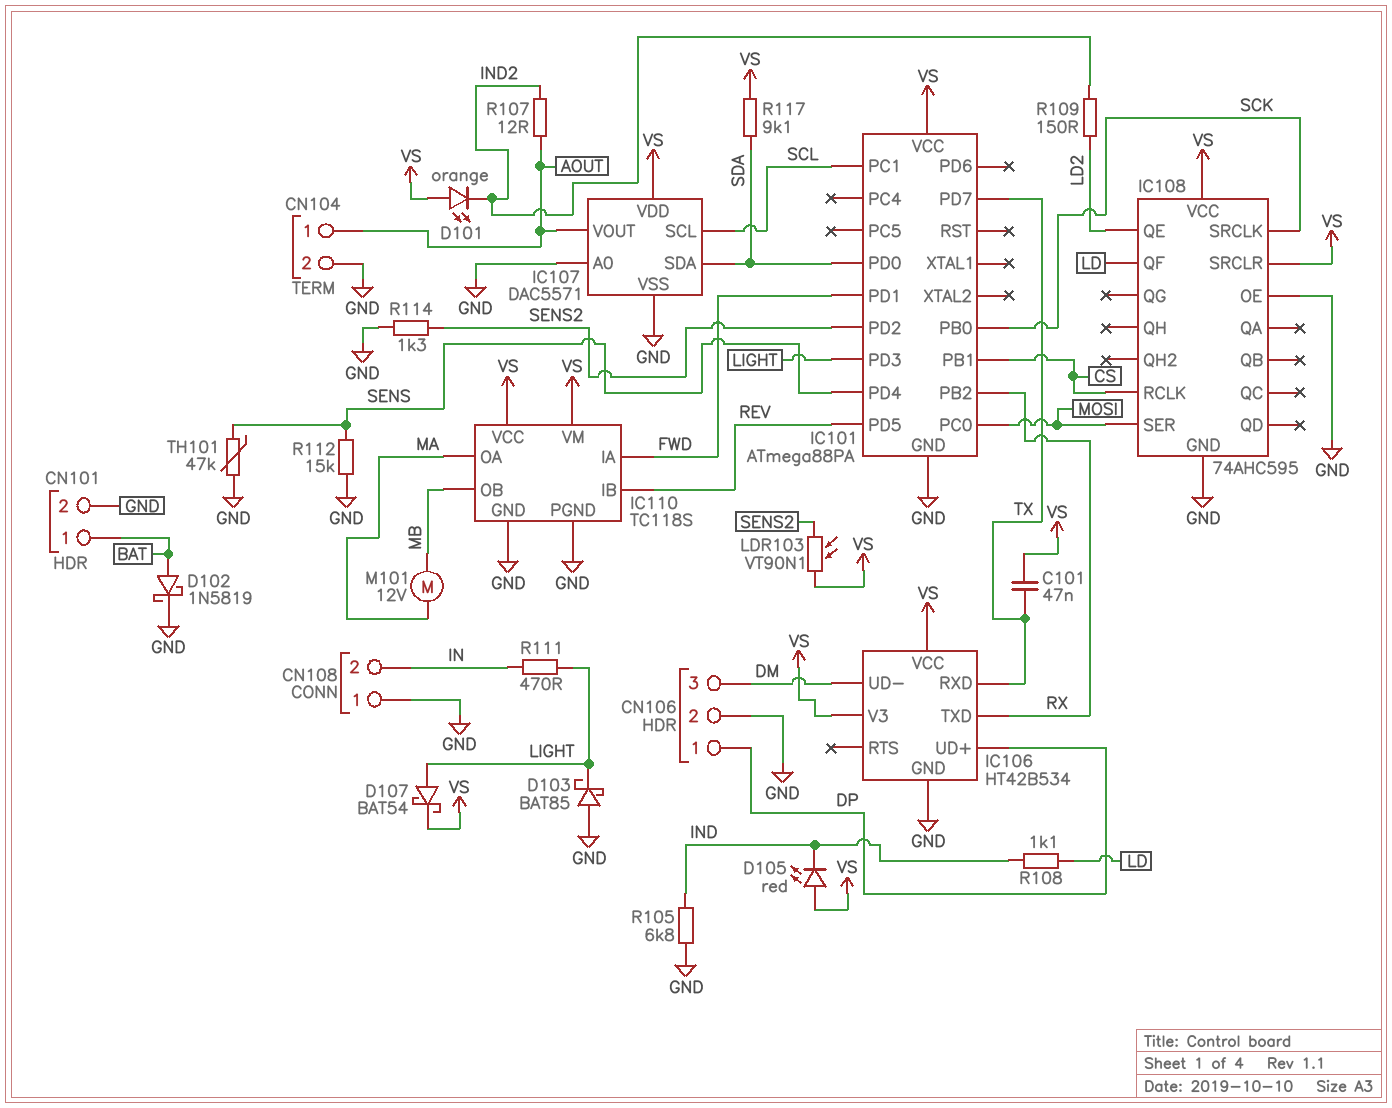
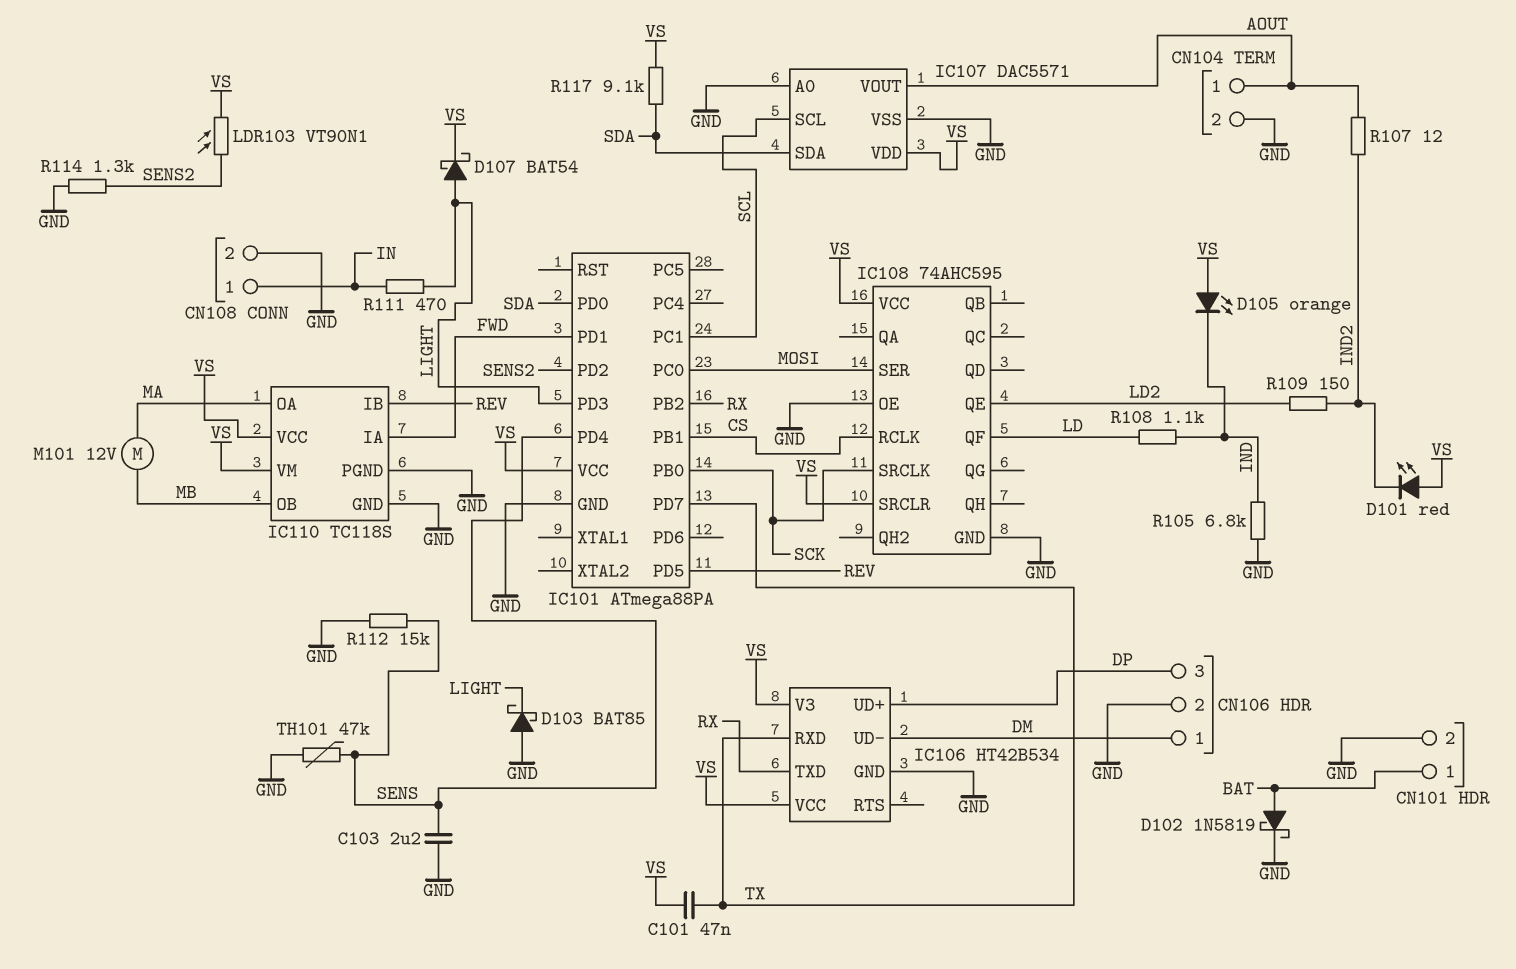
C103: none -> 2.2uF (GND, SENS)
CN106 pin 1: DP -> DM
CN106 pin 3: DM -> DP
CN108 pin 1: GND -> IN
CN108 pin 2: IN -> GND
D101: LED orange (A VS, K IND2) -> LED red (A VS, K IND2)
D105: LED red (A VS, K IND) -> LED orange (A VS, K IND)

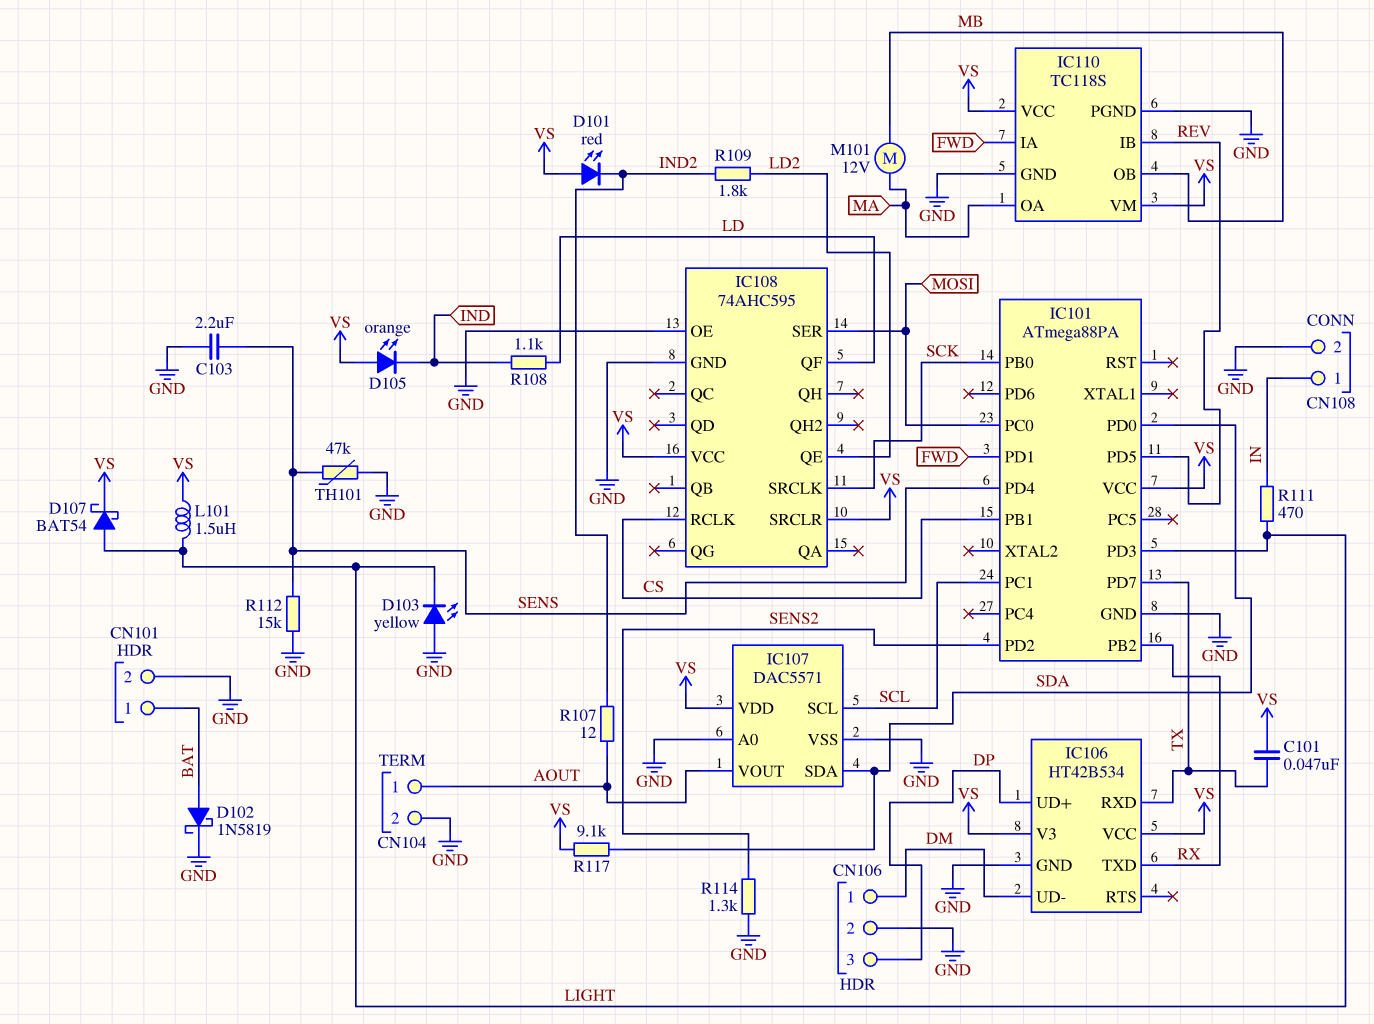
D103: schottky BAT85 (A GND, K LIGHT) -> LED yellow (A GND, K LIGHT)
L101: none -> 1.5uH (LIGHT, VS)
LDR103: VT90N1 (SENS2, VS) -> none
R105: 6.8k (GND, IND) -> none
R109: 150 (IND2, LD2) -> 1.8k (IND2, LD2)

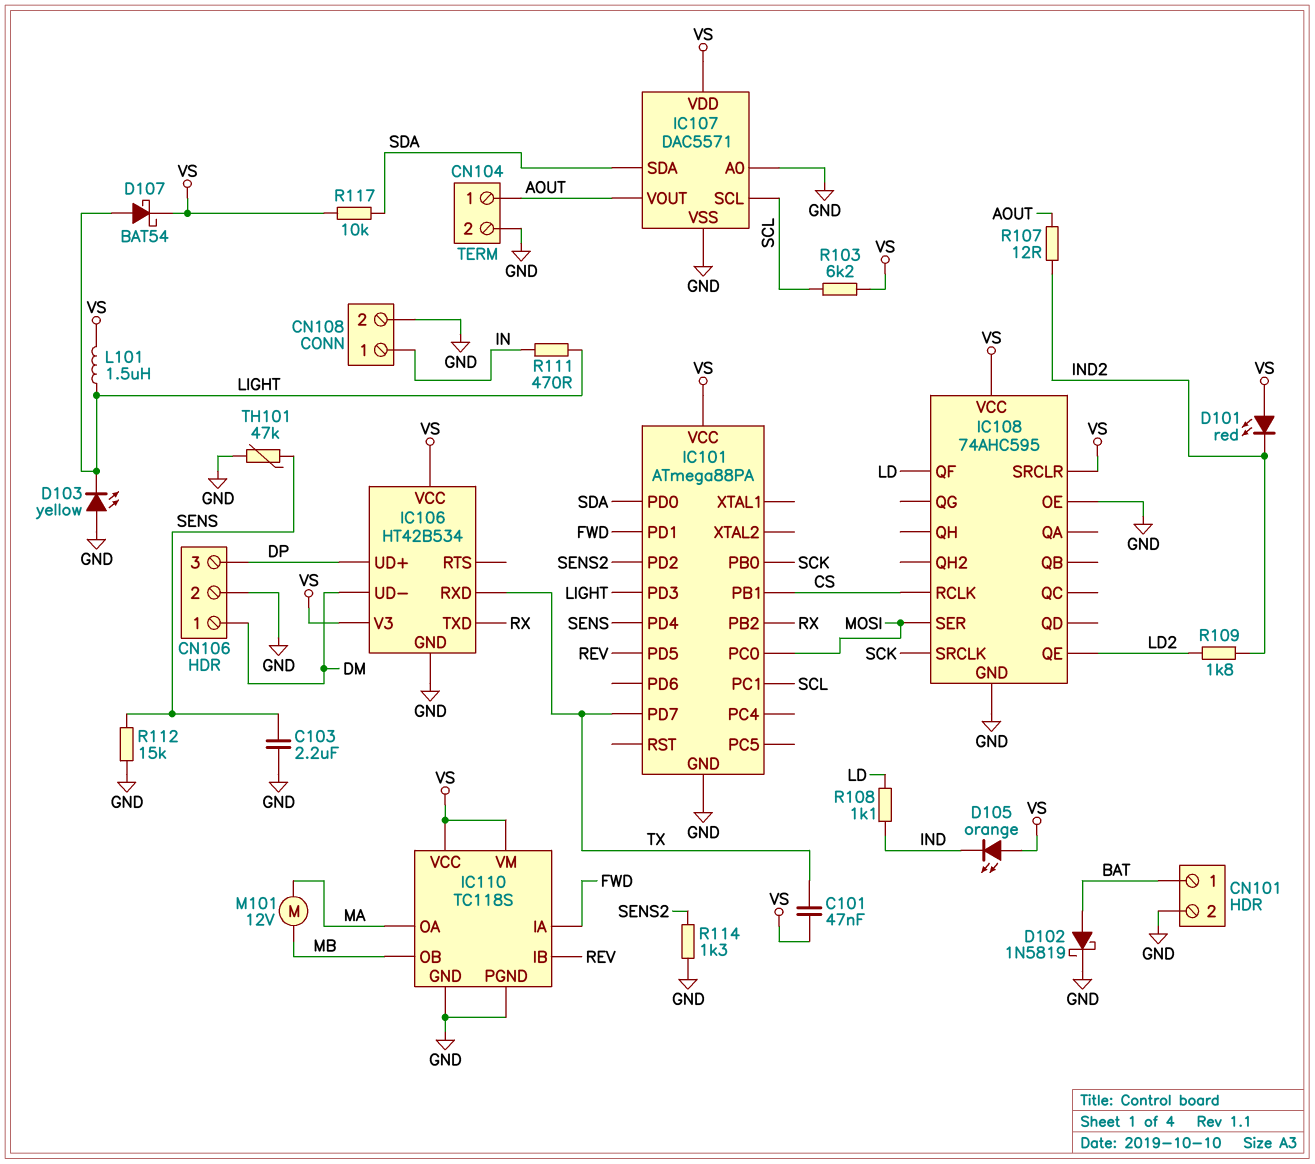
R103: none -> 6.2k (SCL, VS)
R117: 9.1k (SDA, VS) -> 10k (SDA, VS)

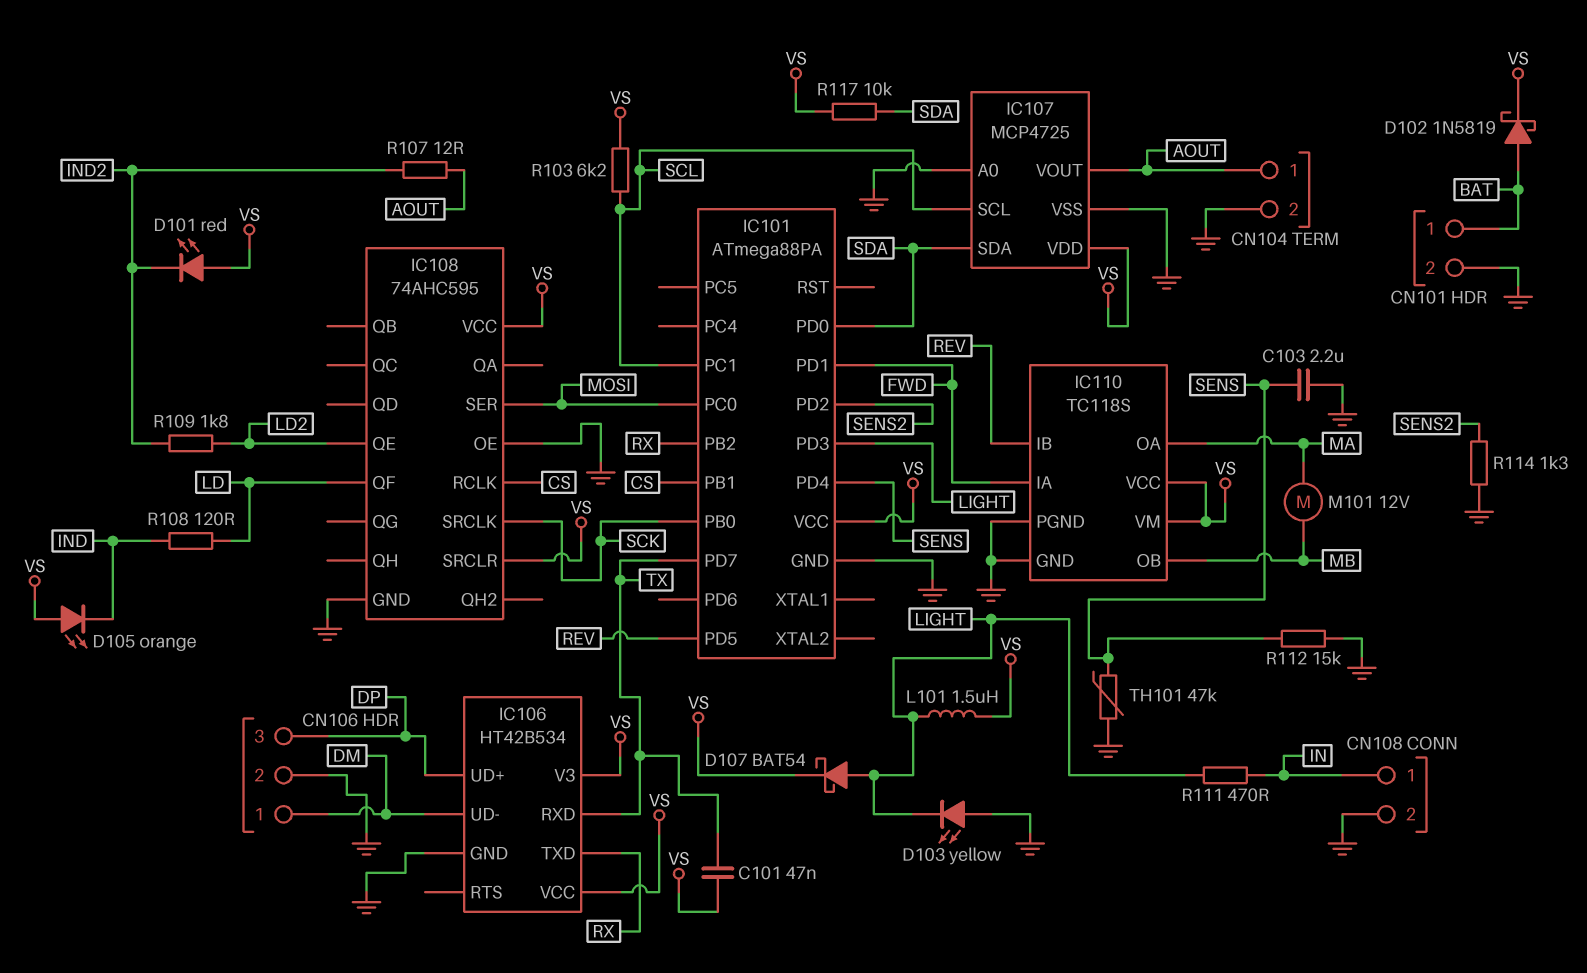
D102: schottky 1N5819 (A BAT, K GND) -> schottky 1N5819 (A BAT, K VS)
IC107: DAC5571 -> MCP4725
R108: 1.1k (IND, LD) -> 120 (IND, LD)

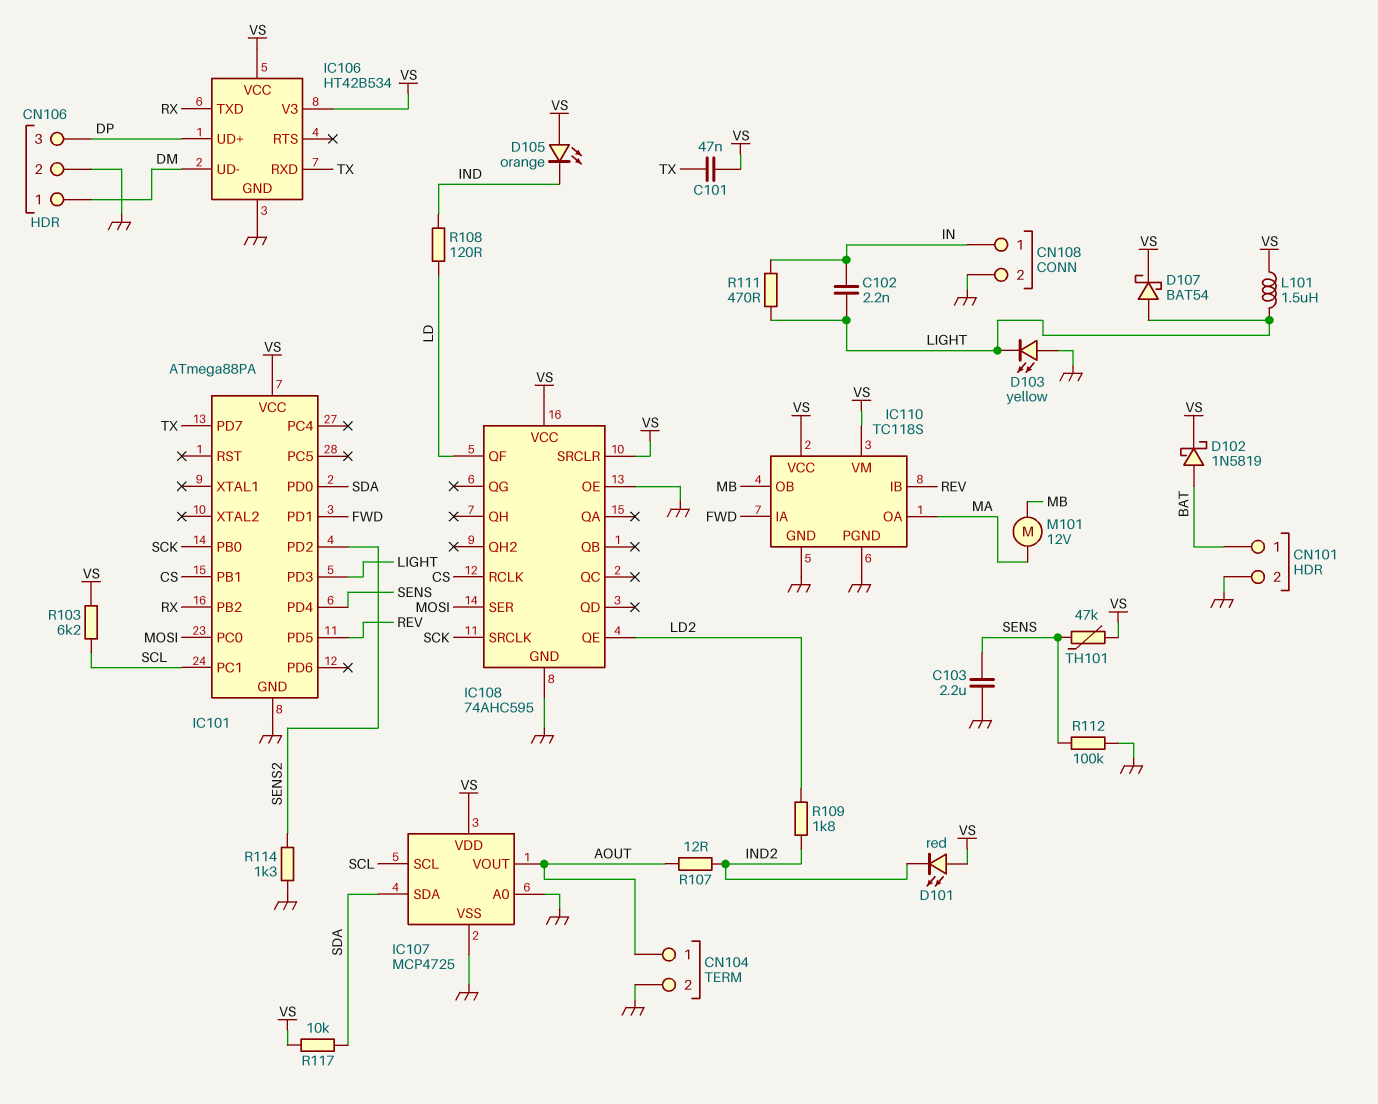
C102: none -> 2.2nF (IN, LIGHT)
R112: 15k (GND, SENS) -> 100k (GND, SENS)
TH101: 47k (GND, SENS) -> 47k (SENS, VS)

